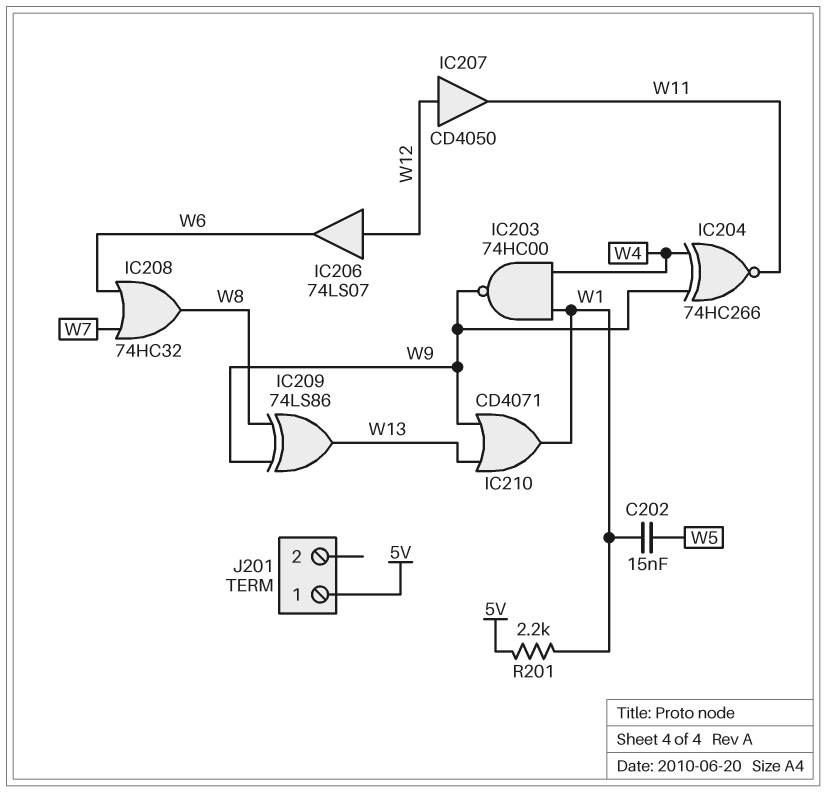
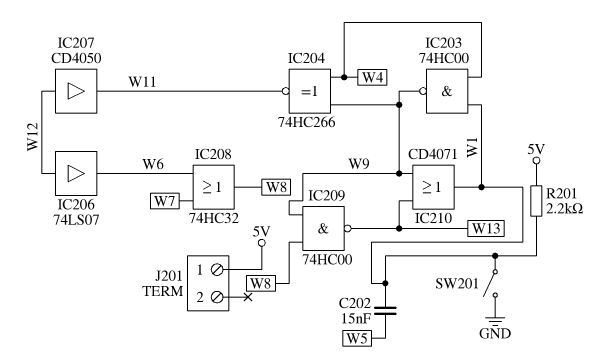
IC209: XOR 74LS86 (in W8, in W9, out W13) -> NAND 74HC00 (in W8, in W9, out W13)
SW201: none -> switch (GND, W1)

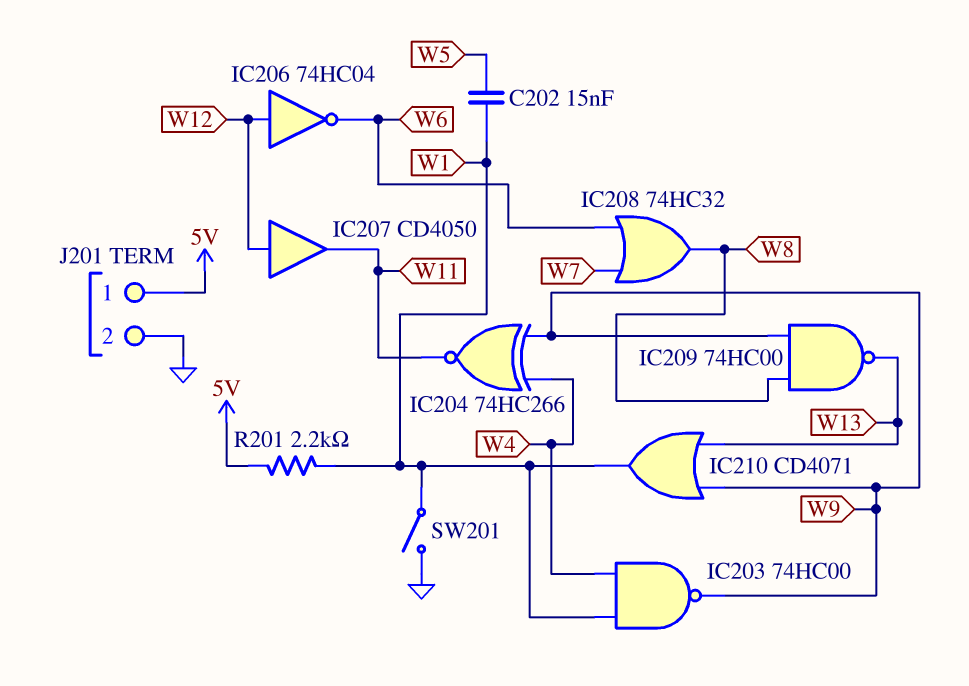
IC206: buffer 74LS07 (in W12, out W6) -> NOT 74HC04 (in W12, out W6)
J201 pin 2: none -> GND

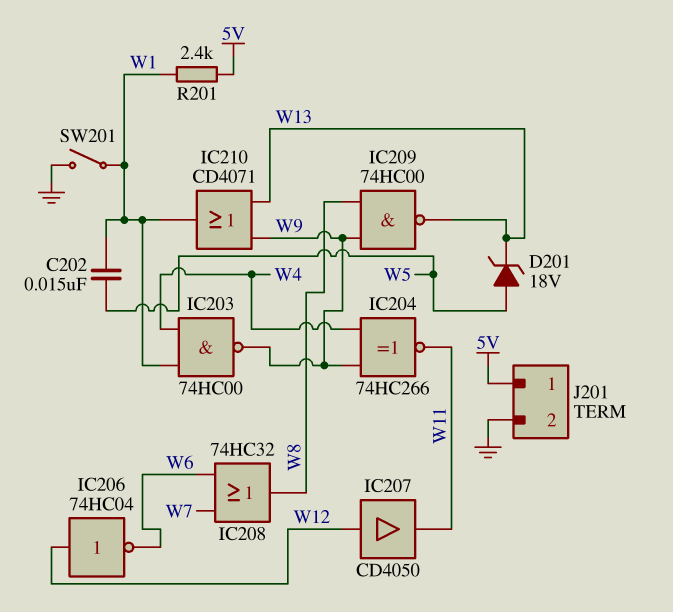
D201: none -> zener 18V (A W5, K W13)
R201: 2.2k (5V, W1) -> 2.4k (5V, W1)

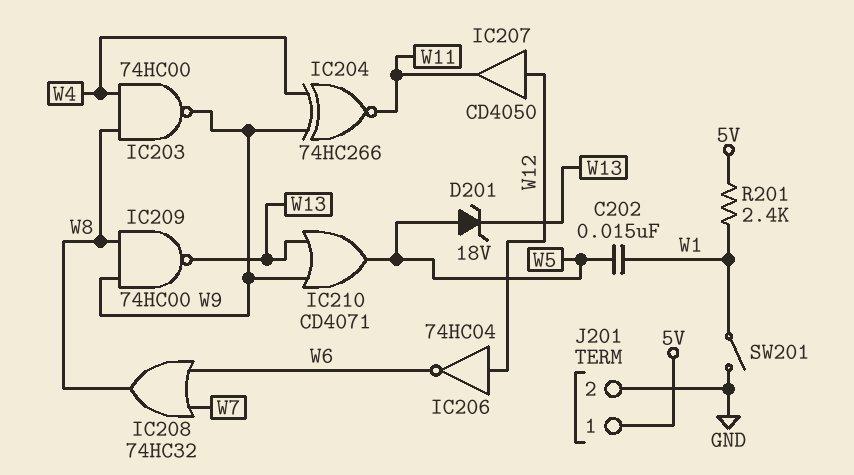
IC203: NAND 74HC00 (in W1, in W4, out W9) -> NAND 74HC00 (in W4, in W8, out W9)
IC210: OR CD4071 (in W9, in W13, out W1) -> OR CD4071 (in W9, in W13, out W5)

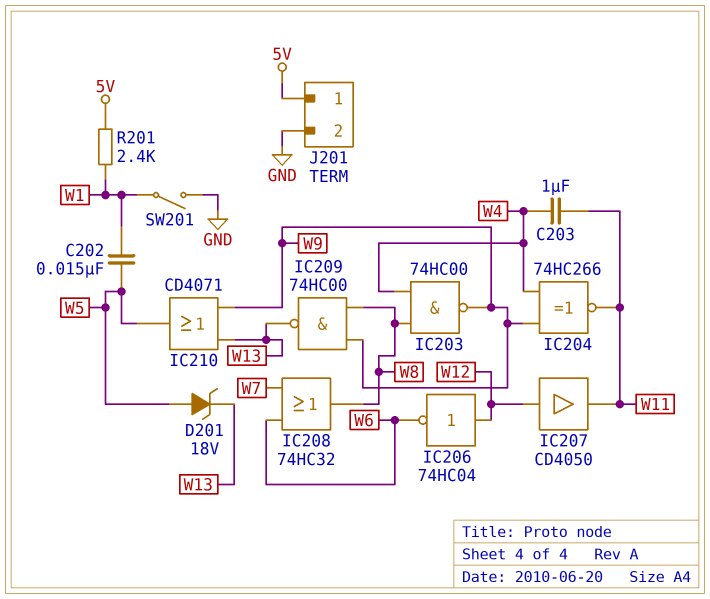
C203: none -> 1uF (W4, W11)

